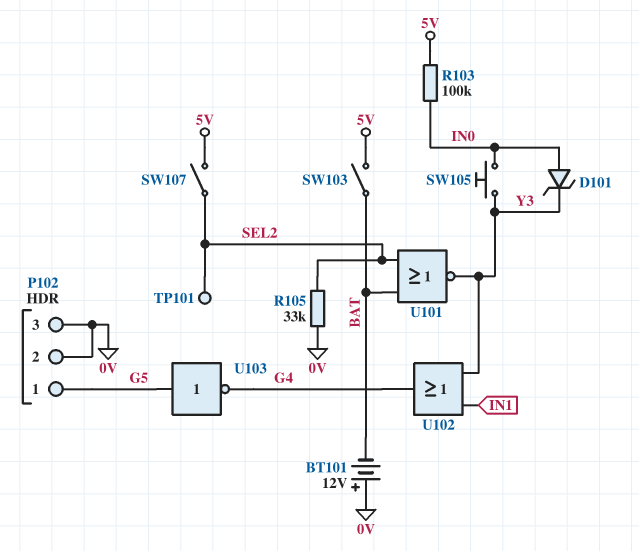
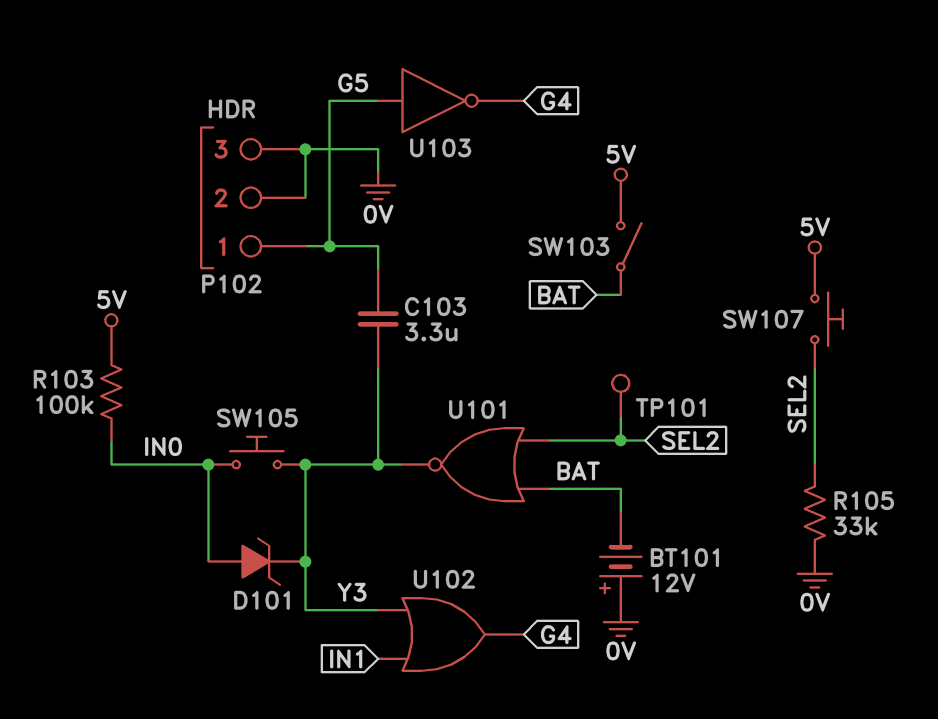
C103: none -> 3.3uF (G5, Y3)
SW107: switch (5V, SEL2) -> button (5V, SEL2)

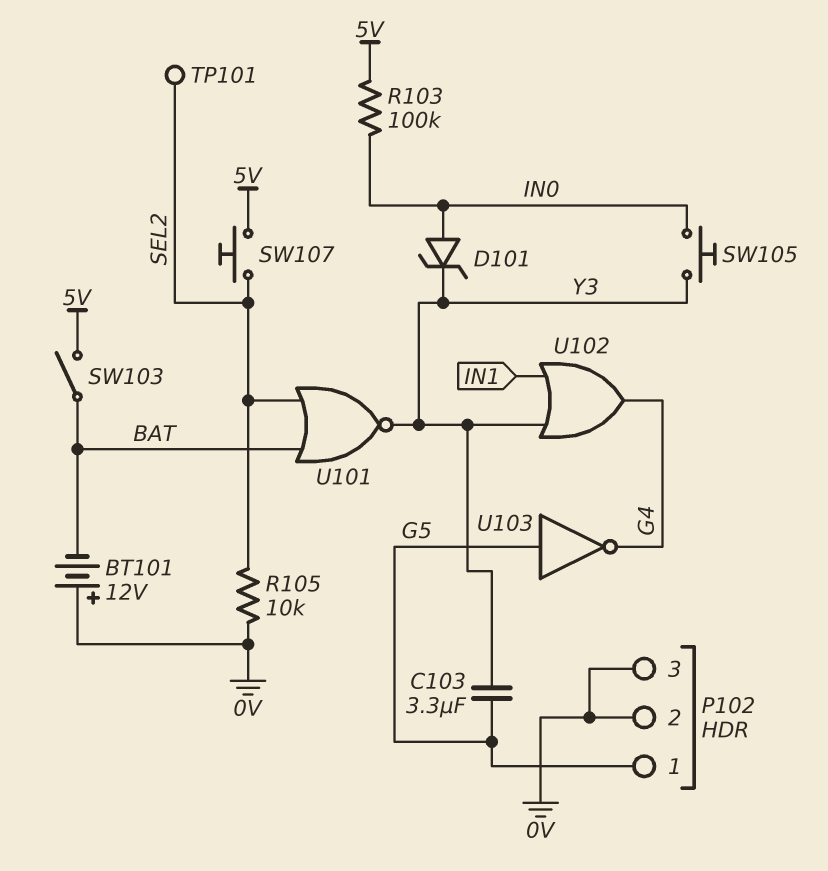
R105: 33k (0V, SEL2) -> 10k (0V, SEL2)

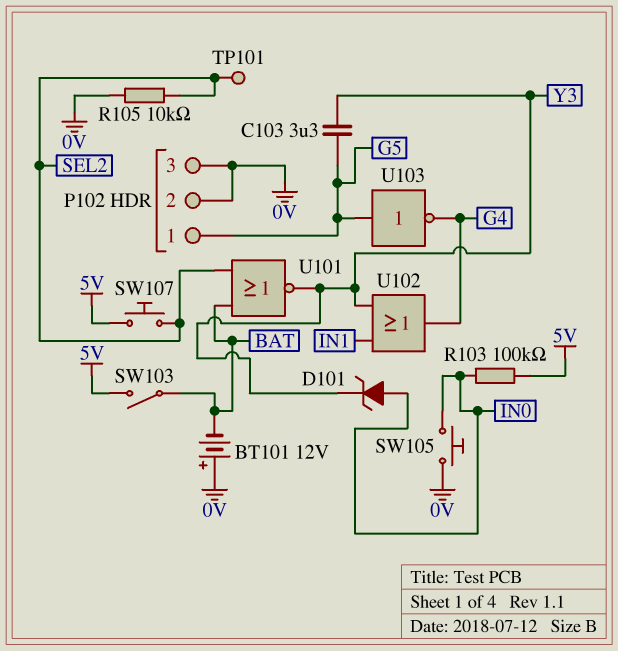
SW105: button (IN0, Y3) -> button (0V, IN0)

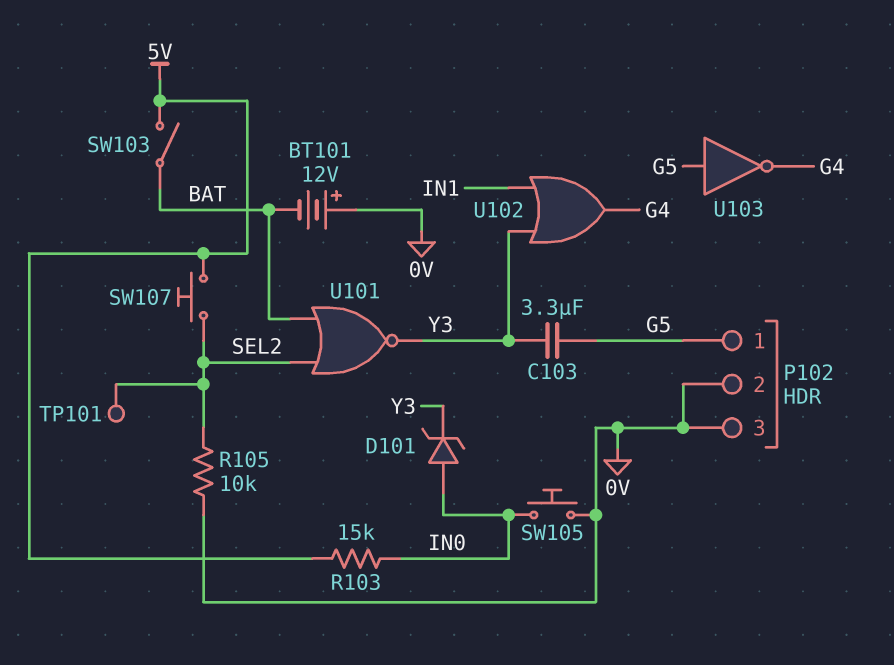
R103: 100k (5V, IN0) -> 15k (5V, IN0)

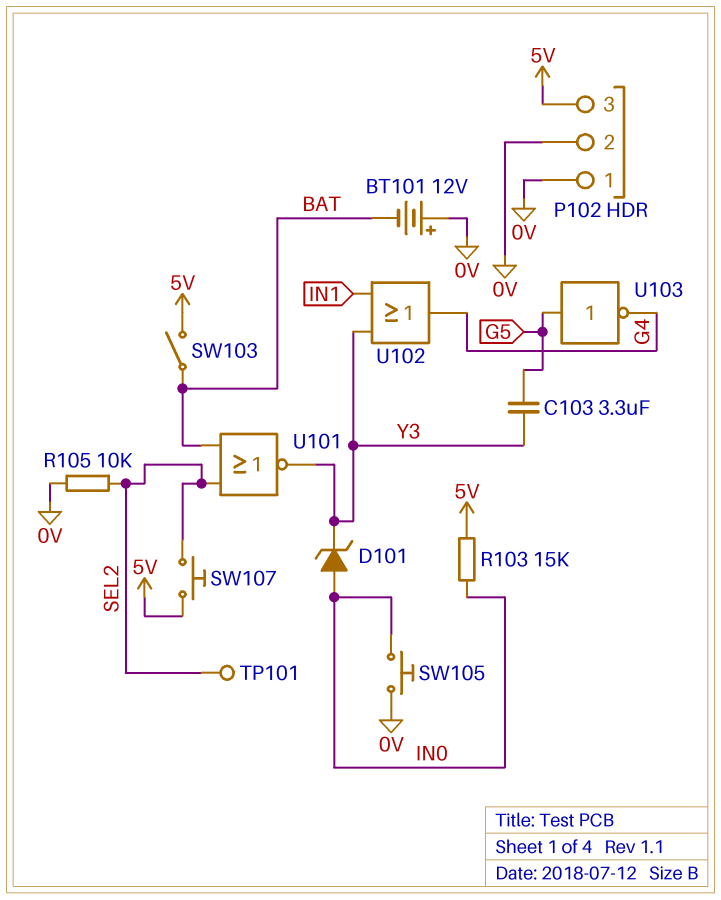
P102 pin 1: G5 -> 0V
P102 pin 3: 0V -> 5V

